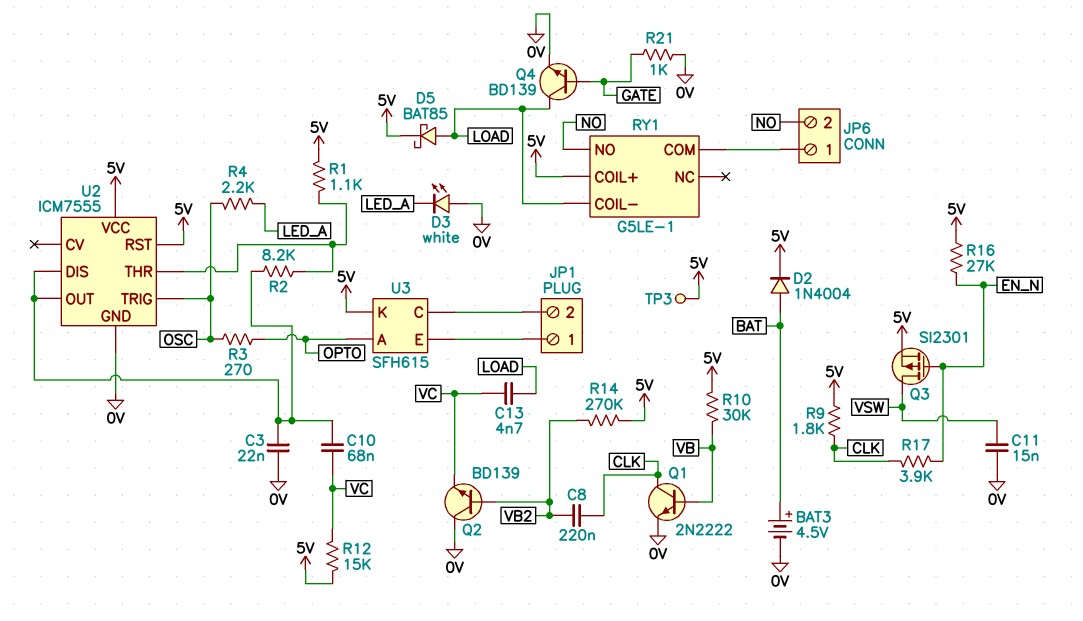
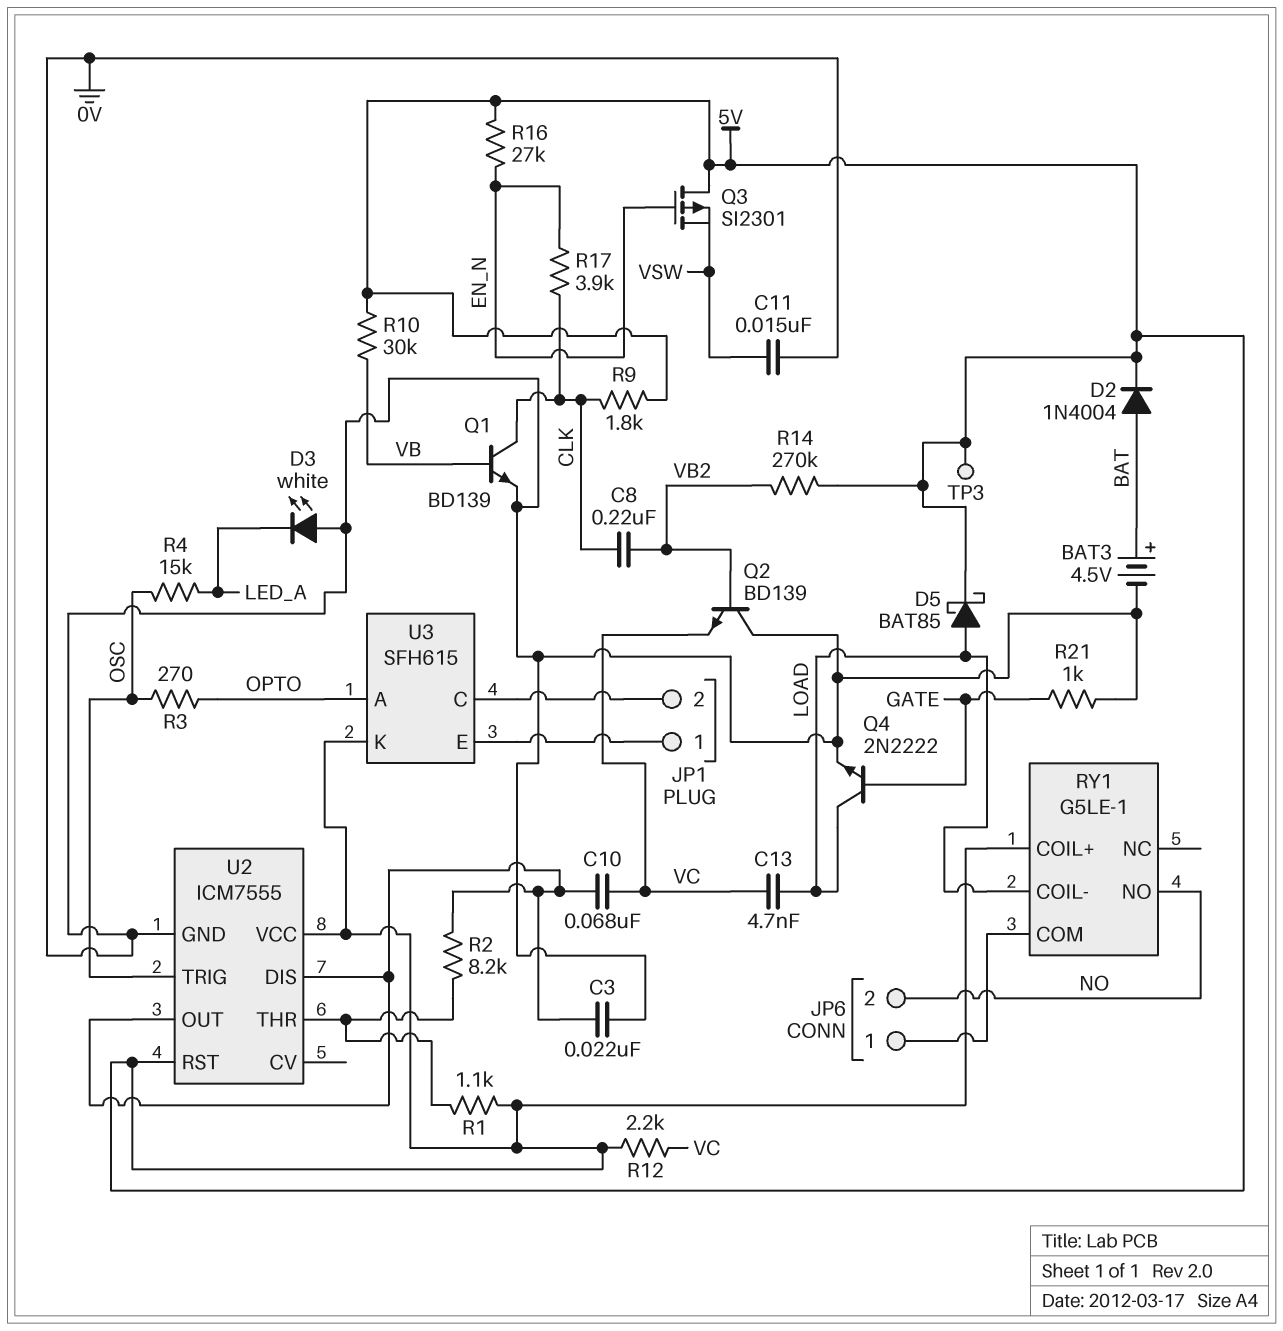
Q1: NPN 2N2222 (B VB, C CLK, E 0V) -> NPN BD139 (B VB, C CLK, E 0V)
Q3: PMOS SI2301 (G EN_N, D VSW, S 5V) -> PMOS SI2301 (G EN_N, D 5V, S VSW)
Q4: NPN BD139 (B GATE, C LOAD, E 0V) -> NPN 2N2222 (B GATE, C LOAD, E 0V)
R4: 2.2k (LED_A, OSC) -> 15k (LED_A, OSC)
R12: 15k (5V, VC) -> 2.2k (5V, VC)

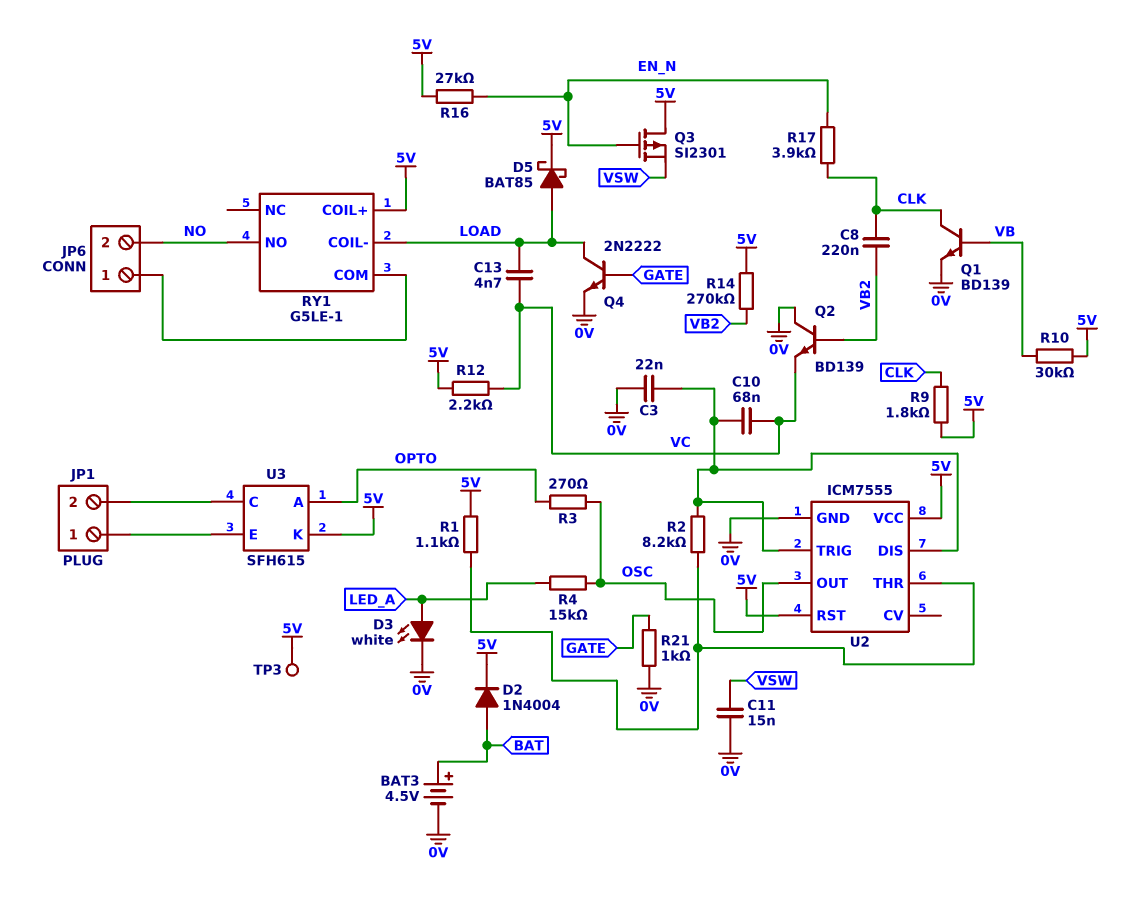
D3: LED white (A 0V, K LED_A) -> LED white (A LED_A, K 0V)
U2 pin OUT: U2/DIS -> OSC
U2 pin TRIG: OSC -> U2/DIS

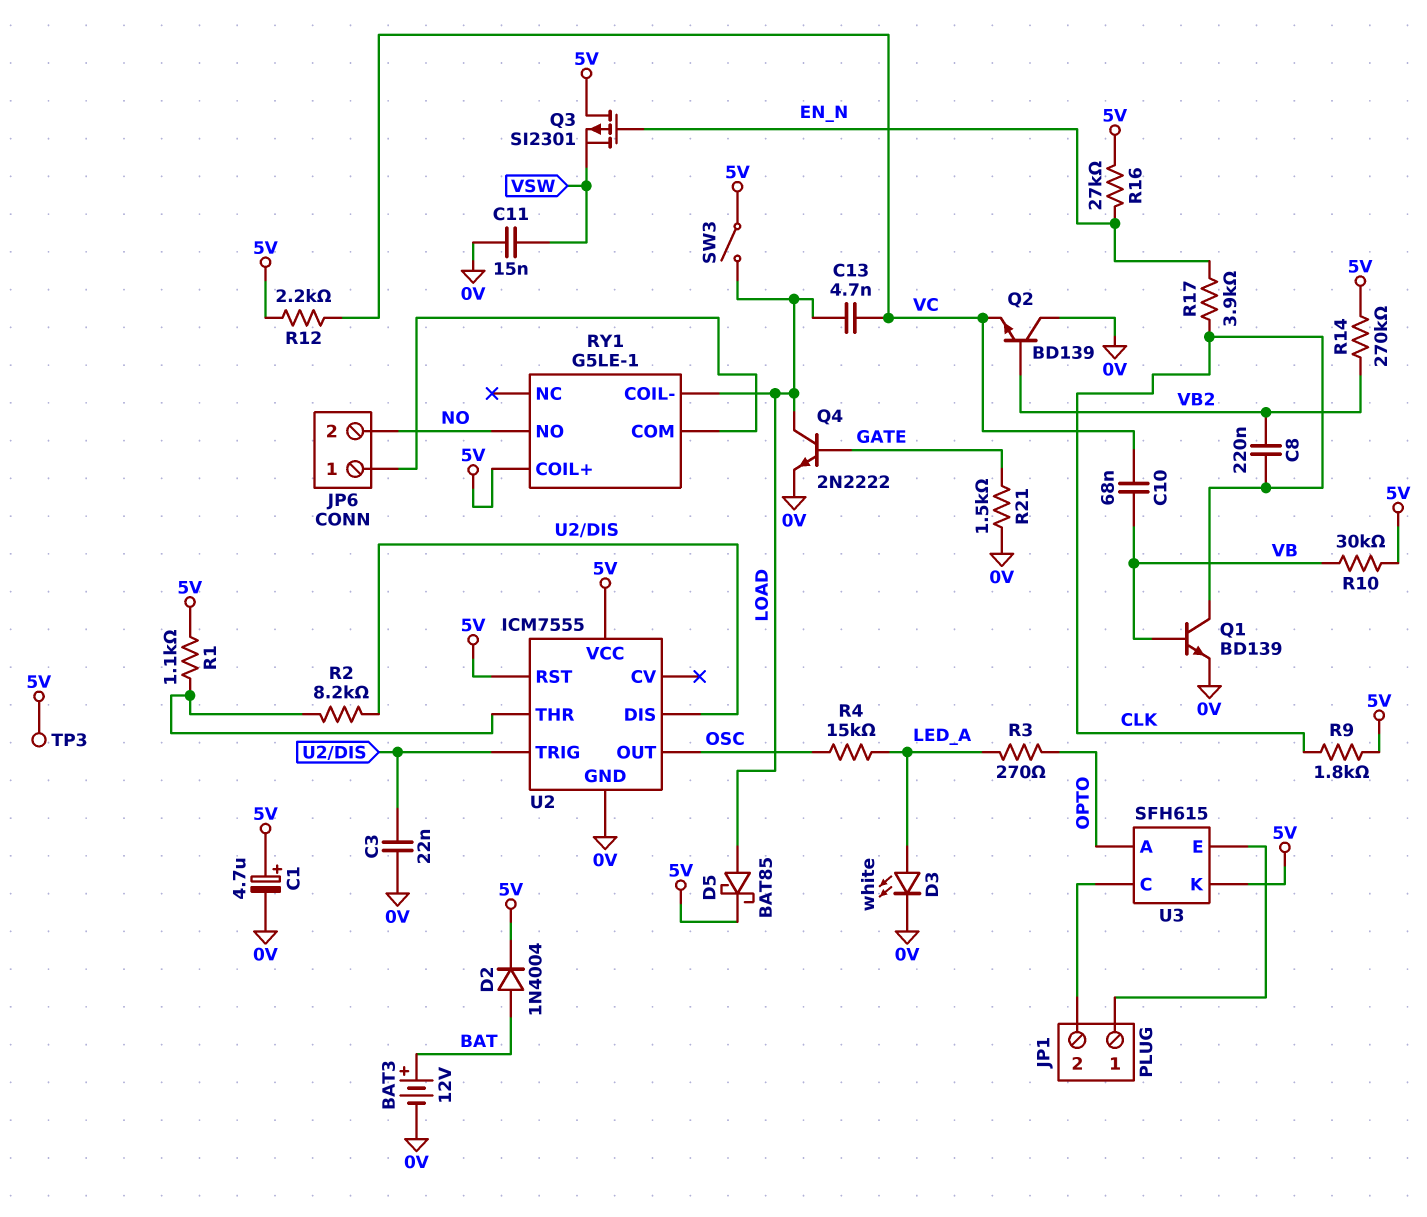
BAT3: 4.5V (plus BAT, minus 0V) -> 12V (plus BAT, minus 0V)
C1: none -> 4.7uF (plus 5V, minus 0V)
C10: 68nF (U2/DIS, VC) -> 68nF (VB, VC)
R3: 270 (OPTO, OSC) -> 270 (LED_A, OPTO)
R21: 1k (0V, GATE) -> 1.5k (0V, GATE)
SW3: none -> switch (5V, LOAD)

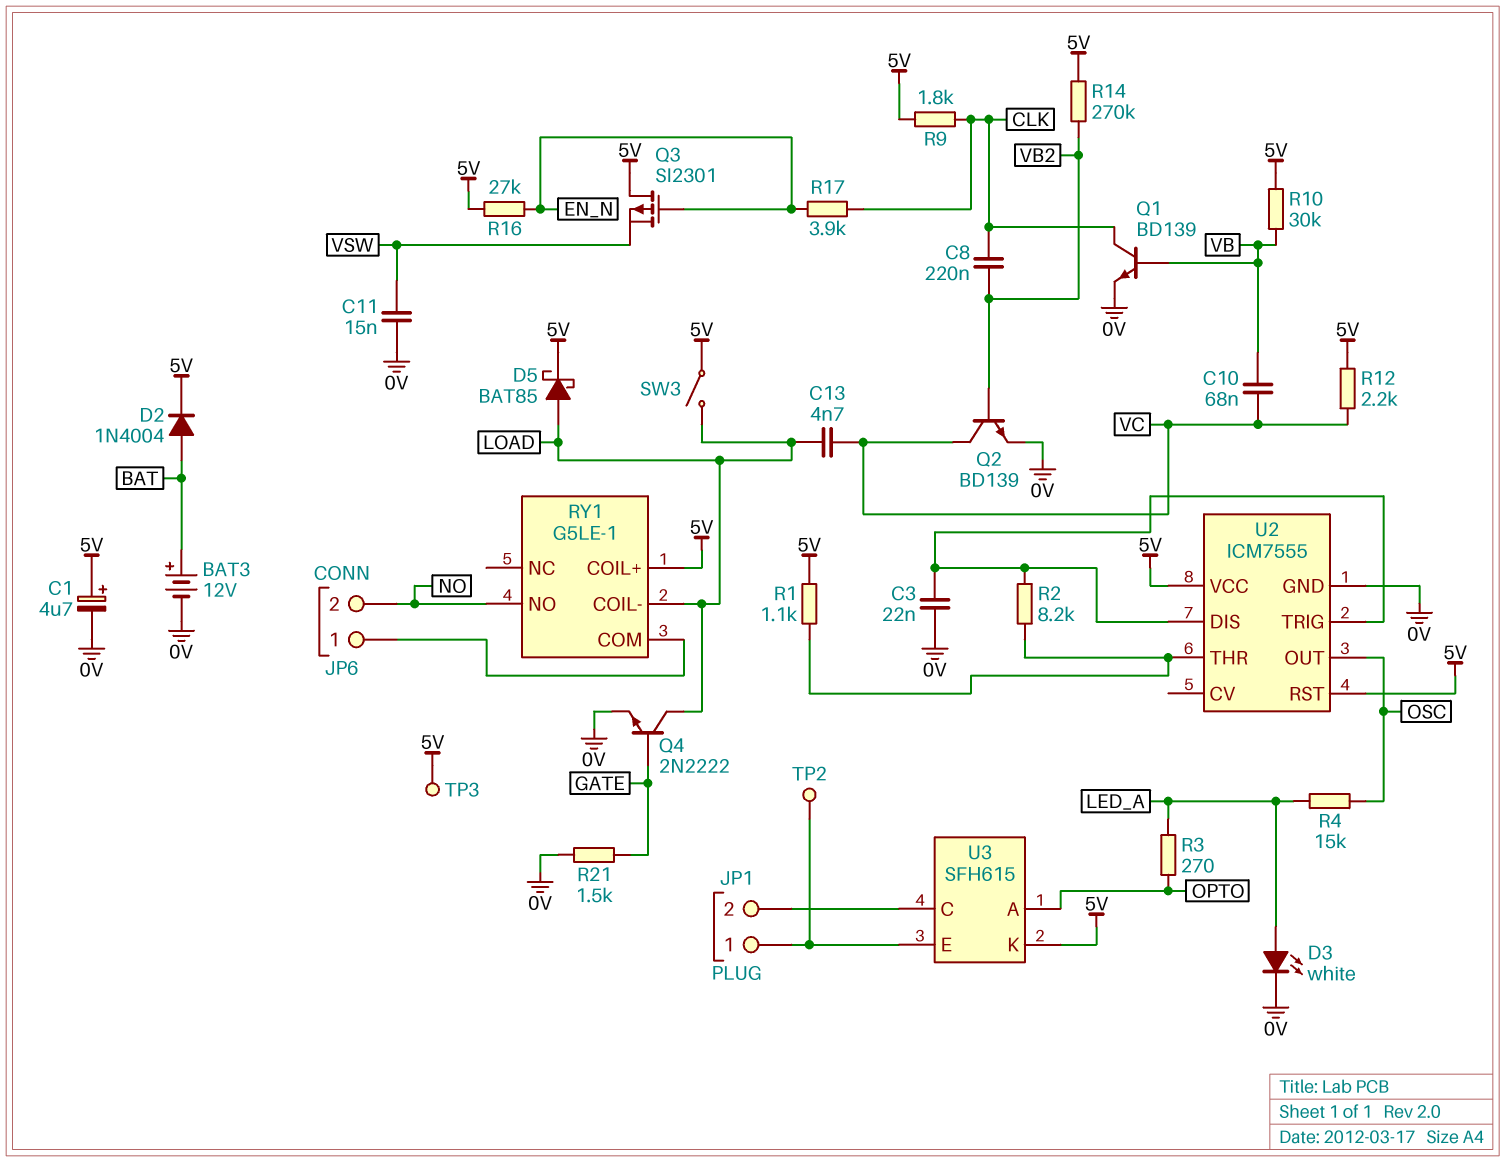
Q2: NPN BD139 (B VB2, C 0V, E VC) -> NPN BD139 (B VB2, C VC, E 0V)
TP2: none -> test point (JP1/1)

